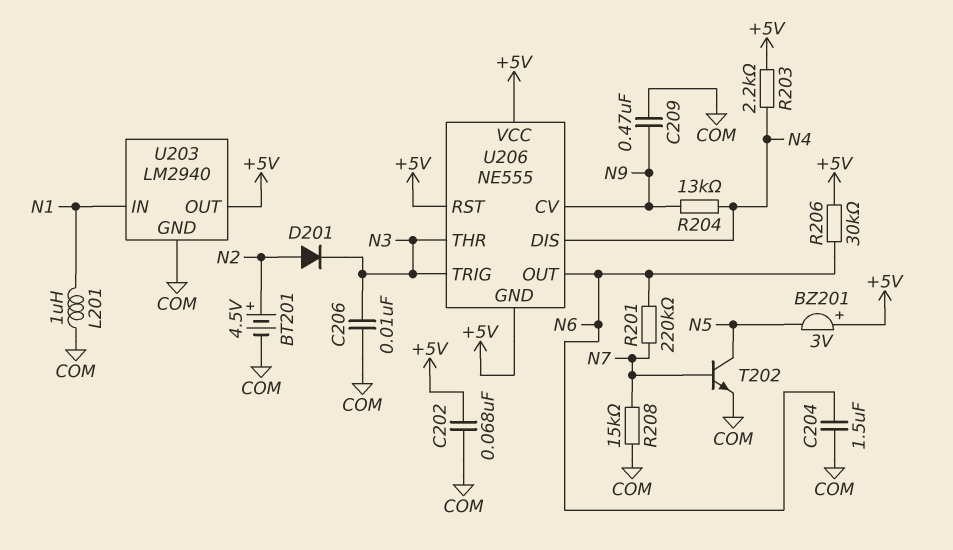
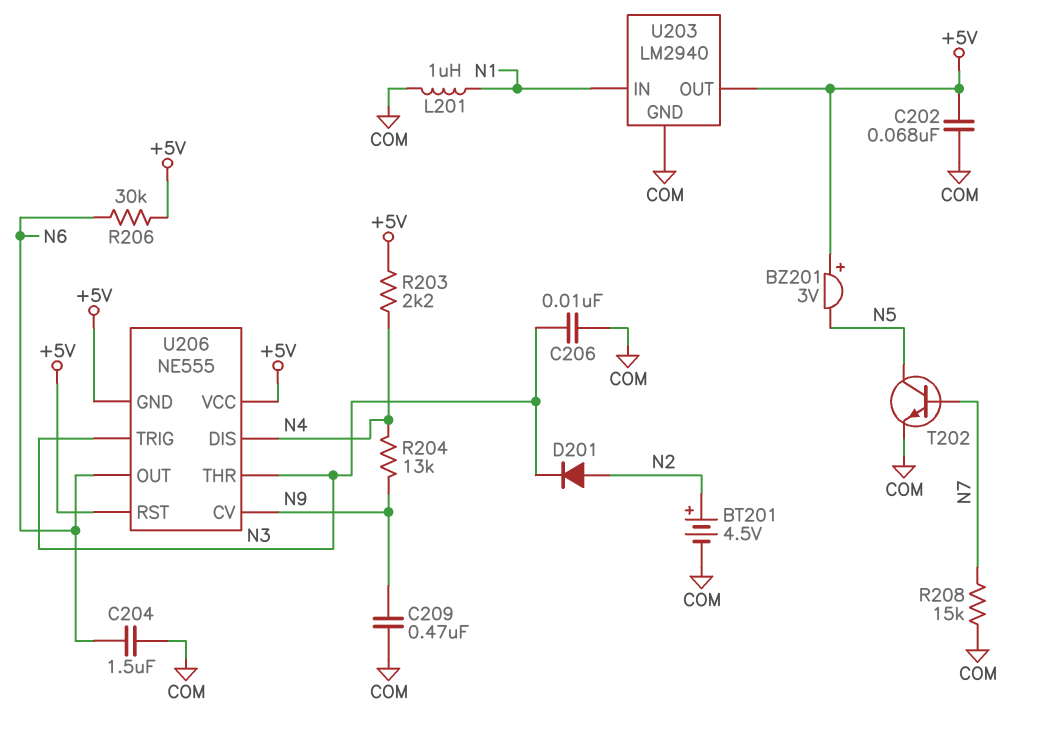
R201: 220k (N6, N7) -> none

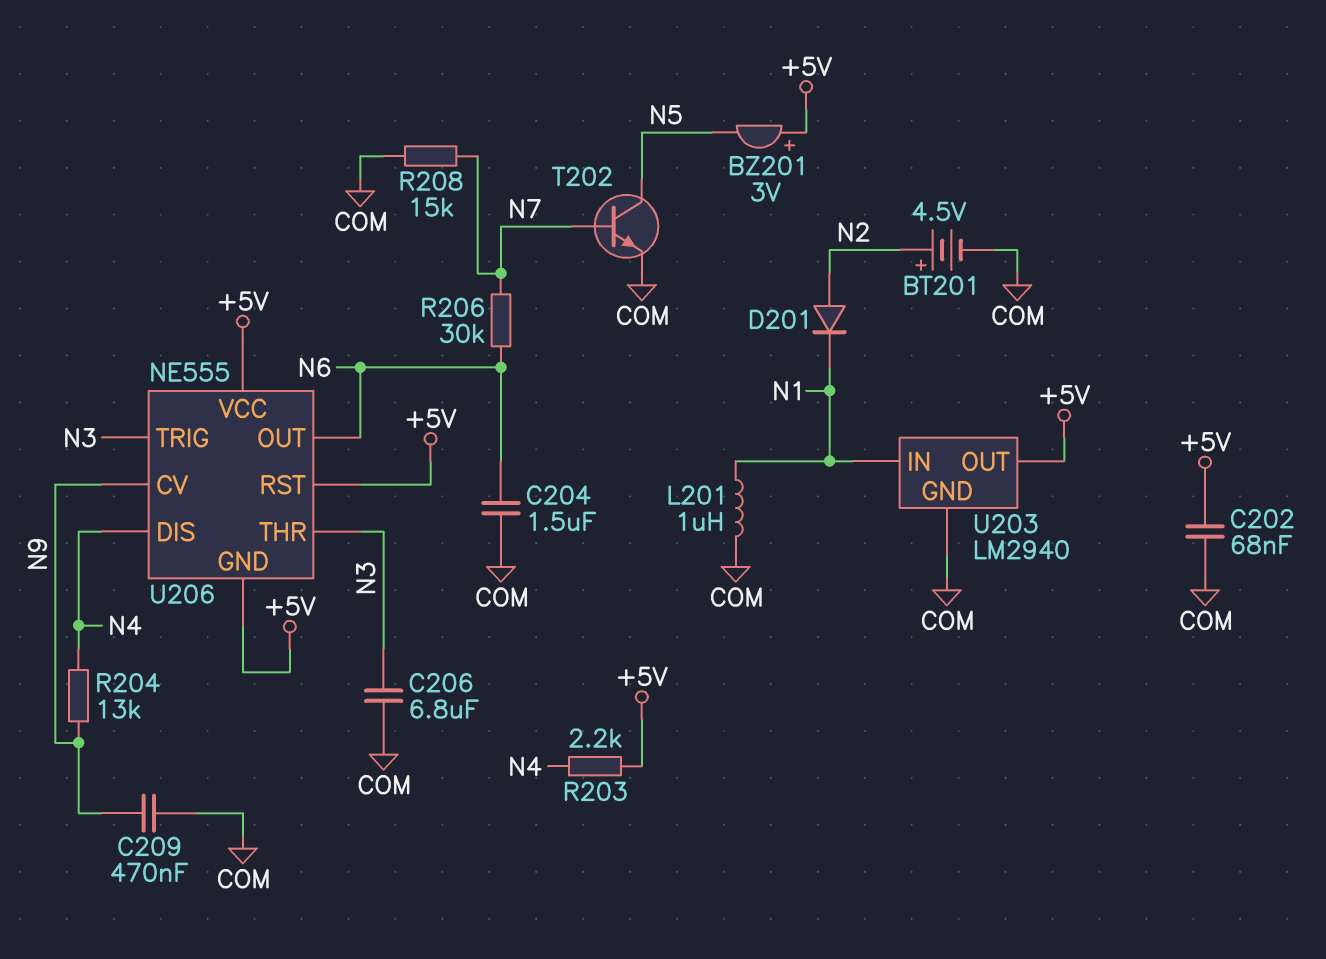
C206: 10nF (COM, N3) -> 6.8uF (COM, N3)
D201: diode (A N2, K N3) -> diode (A N2, K N1)
R206: 30k (+5V, N6) -> 30k (N6, N7)

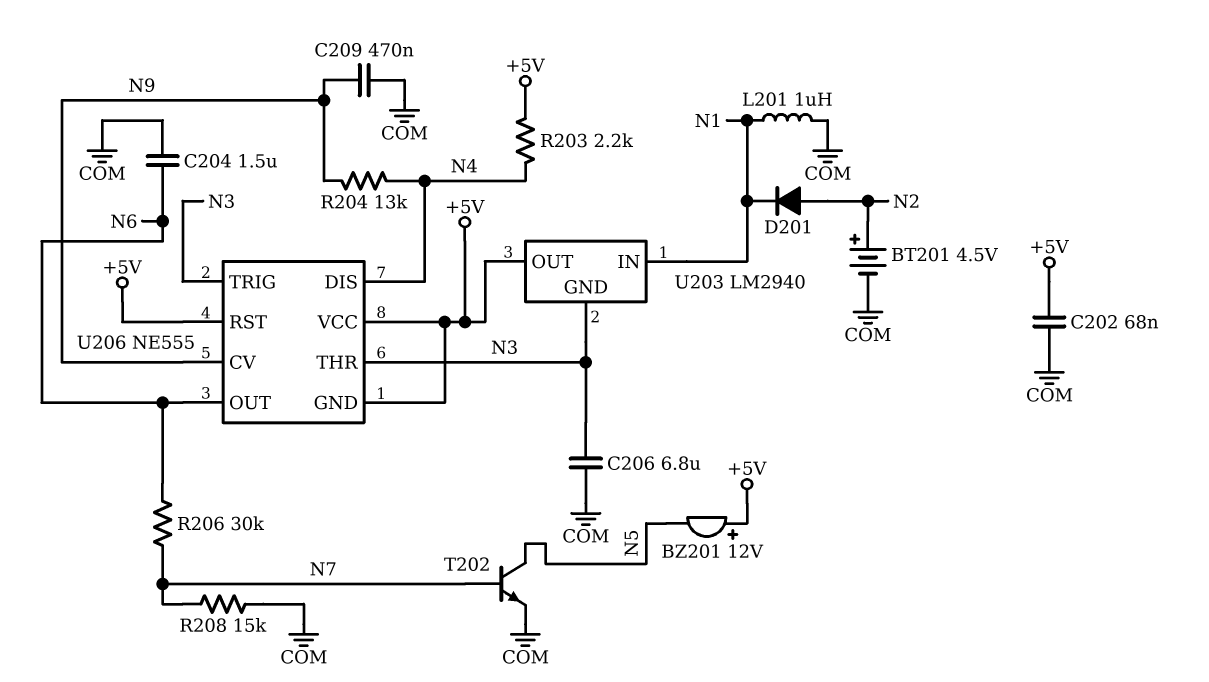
BZ201: buzzer 3V (plus +5V, minus N5) -> buzzer 12V (plus +5V, minus N5)
U203 pin GND: COM -> N3

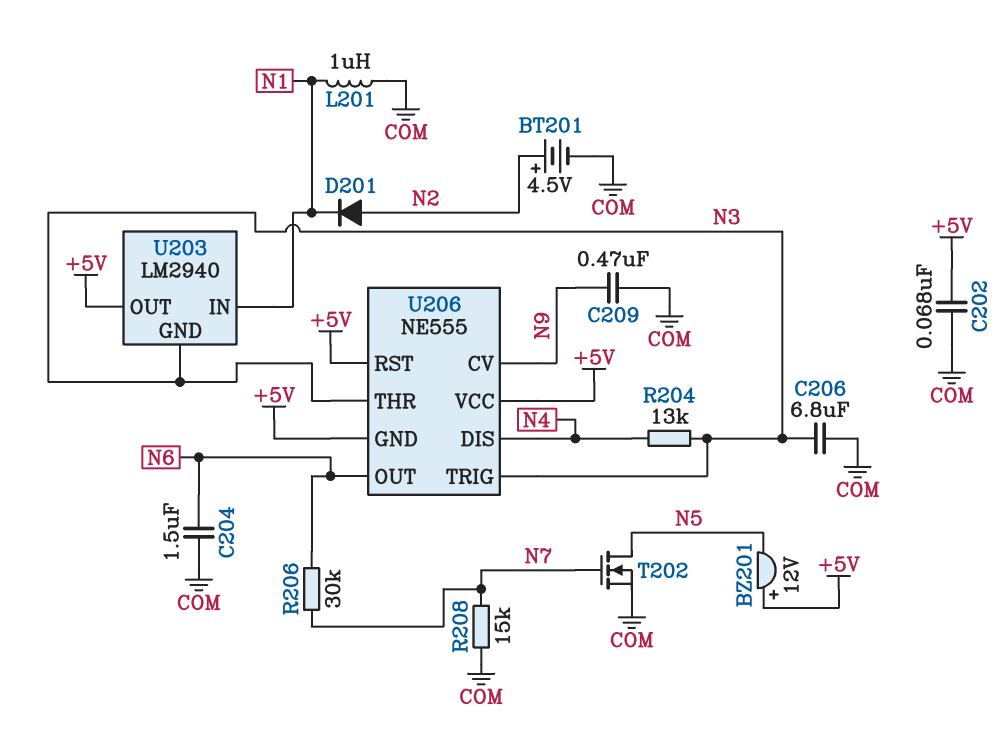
R203: 2.2k (+5V, N4) -> none
R204: 13k (N4, N9) -> 13k (N3, N4)
T202: NPN (B N7, C N5, E COM) -> NMOS (G N7, D N5, S COM)

